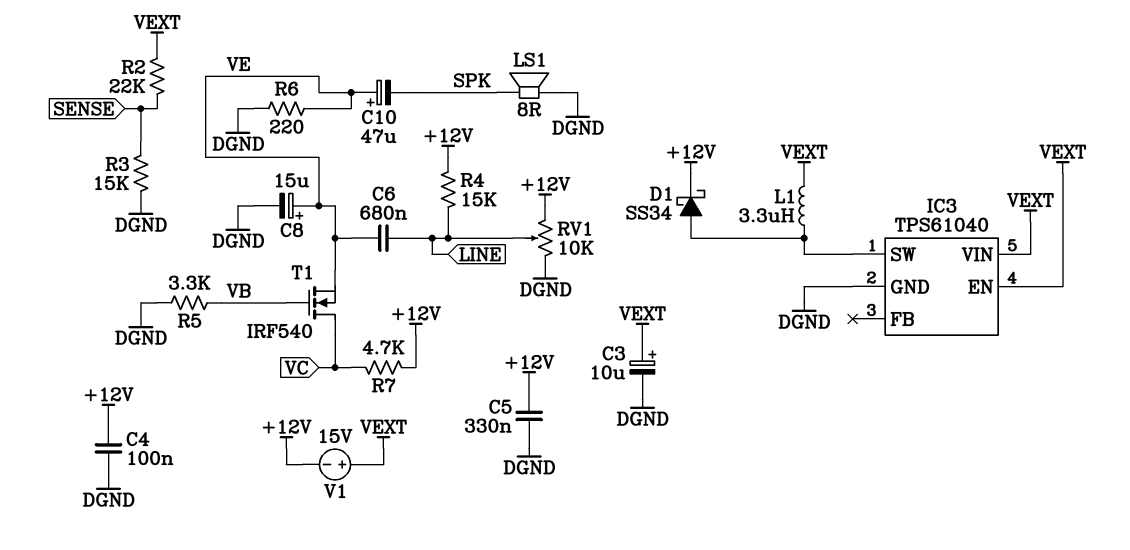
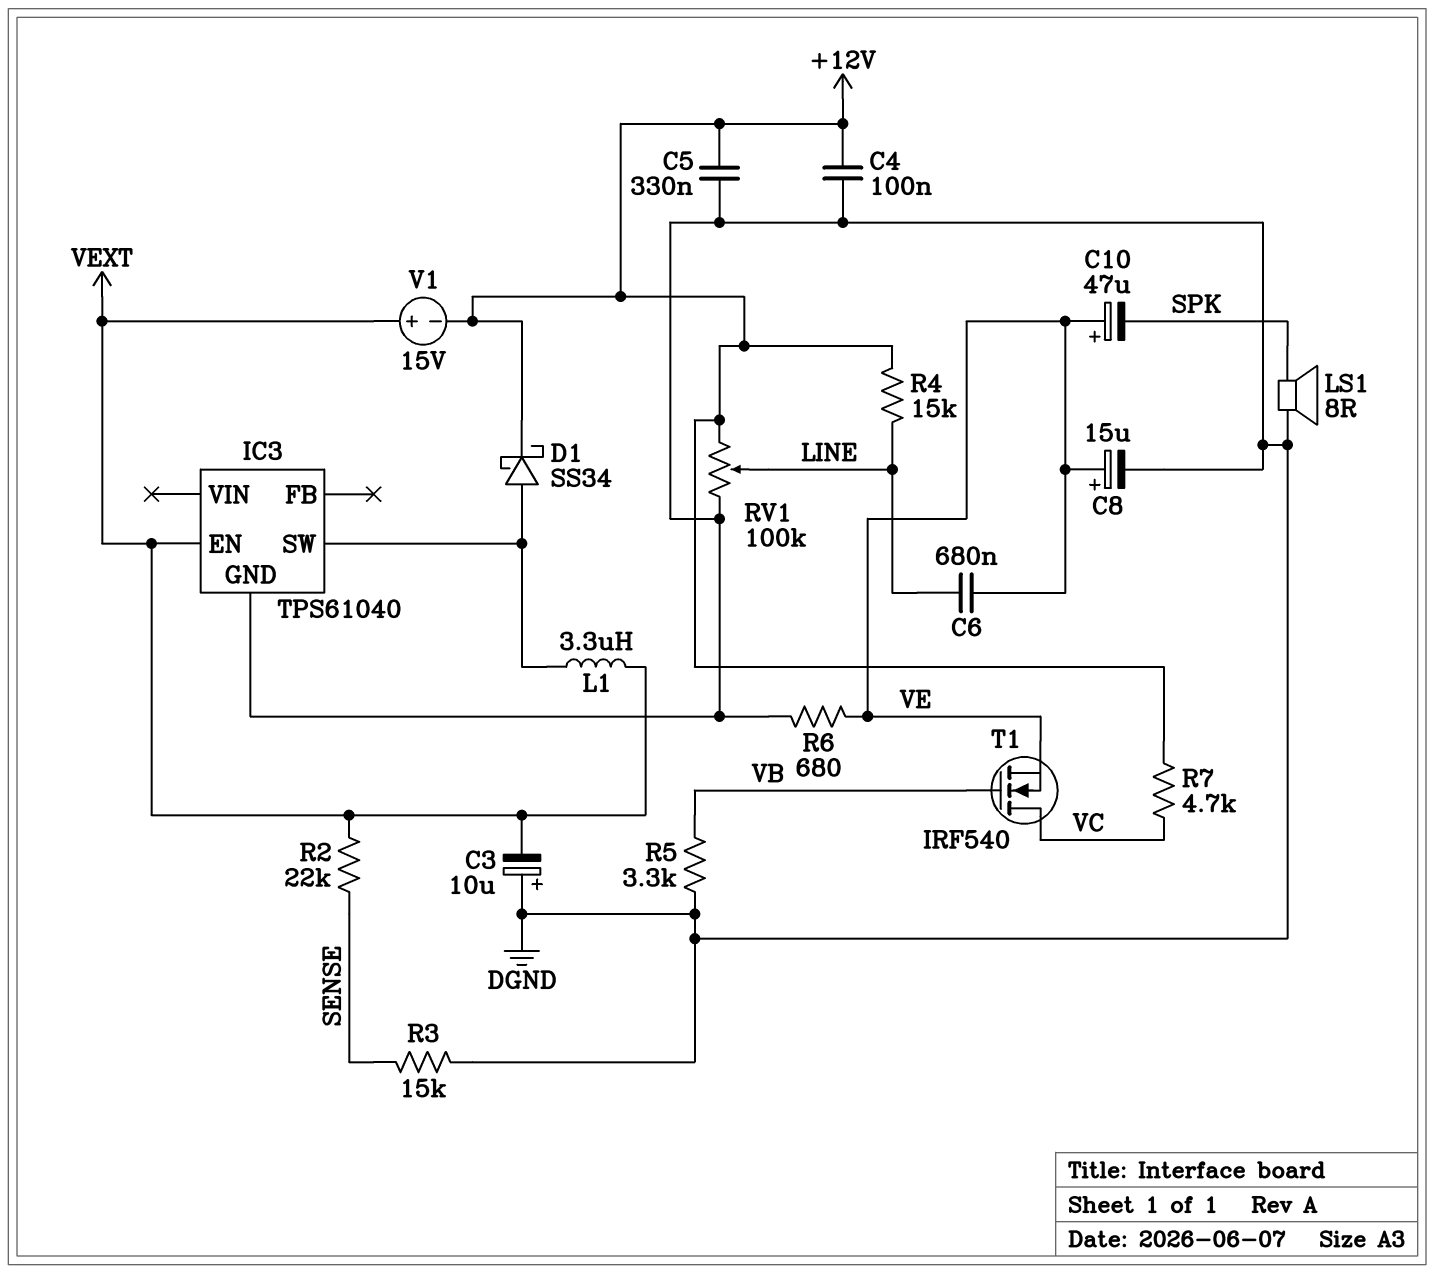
C3: 10uF (plus VEXT, minus DGND) -> 10uF (plus DGND, minus VEXT)
IC3 pin VIN: VEXT -> none
R6: 220 (DGND, VE) -> 680 (DGND, VE)
RV1: 10k (+12V, DGND, wiper LINE) -> 100k (+12V, DGND, wiper LINE)

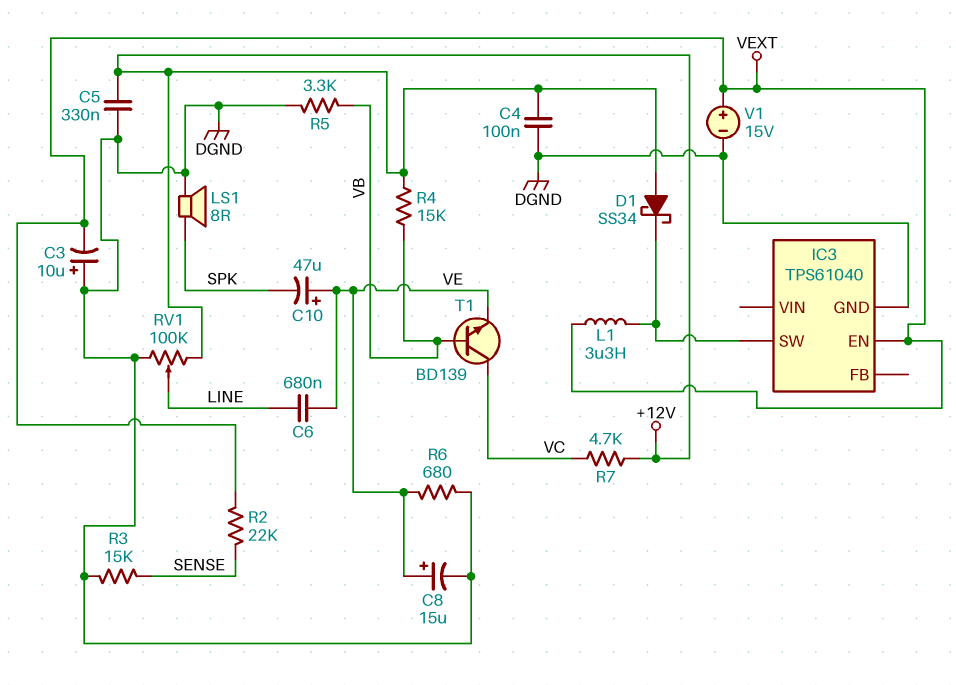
D1: schottky SS34 (A IC3/SW, K +12V) -> schottky SS34 (A +12V, K IC3/SW)
R4: 15k (+12V, LINE) -> 15k (+12V, VB)
T1: NMOS IRF540 (G VB, D VC, S VE) -> NPN BD139 (B VB, C VC, E VE)
V1: 15V (plus VEXT, minus +12V) -> 15V (plus VEXT, minus DGND)

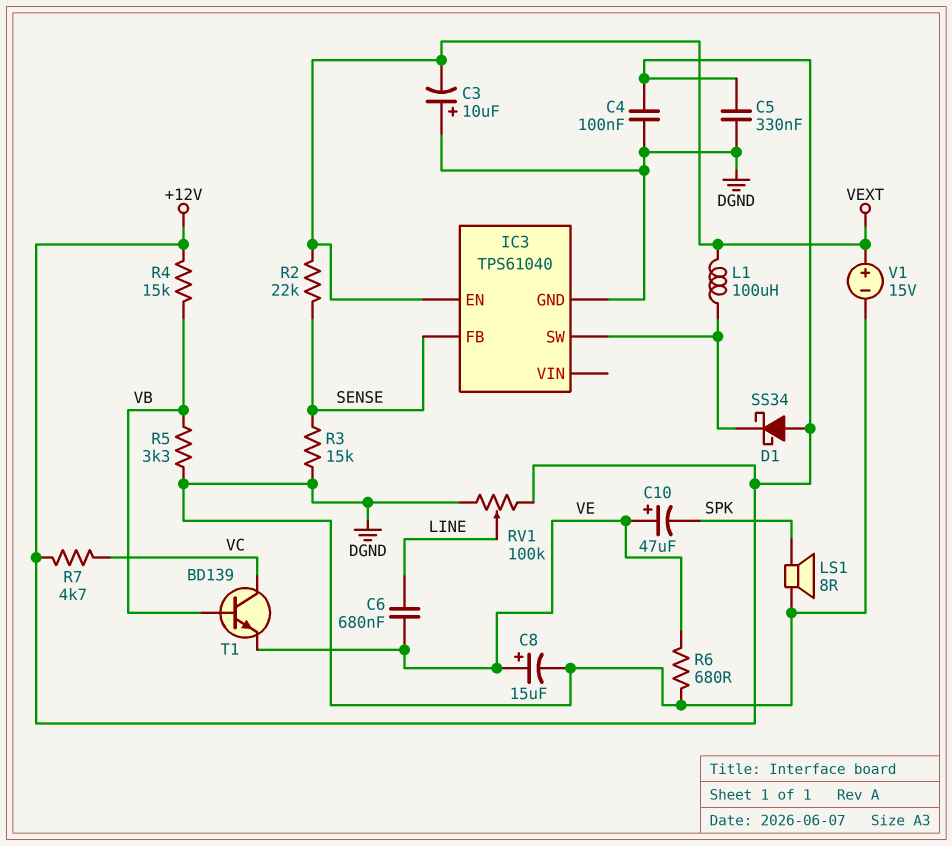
IC3 pin FB: none -> SENSE
L1: 3.3uH (IC3/SW, VEXT) -> 100uH (IC3/SW, VEXT)

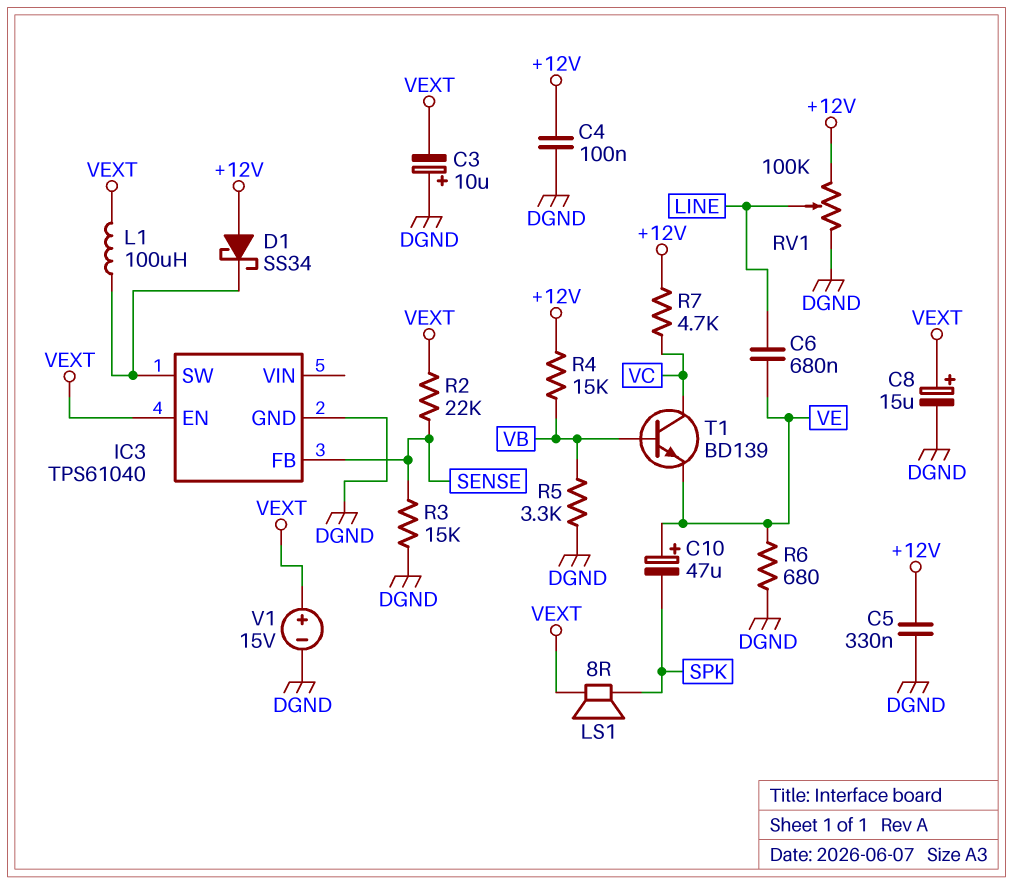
C8: 15uF (plus VE, minus DGND) -> 15uF (plus VEXT, minus DGND)
LS1: speaker 8R (DGND, SPK) -> speaker 8R (SPK, VEXT)

